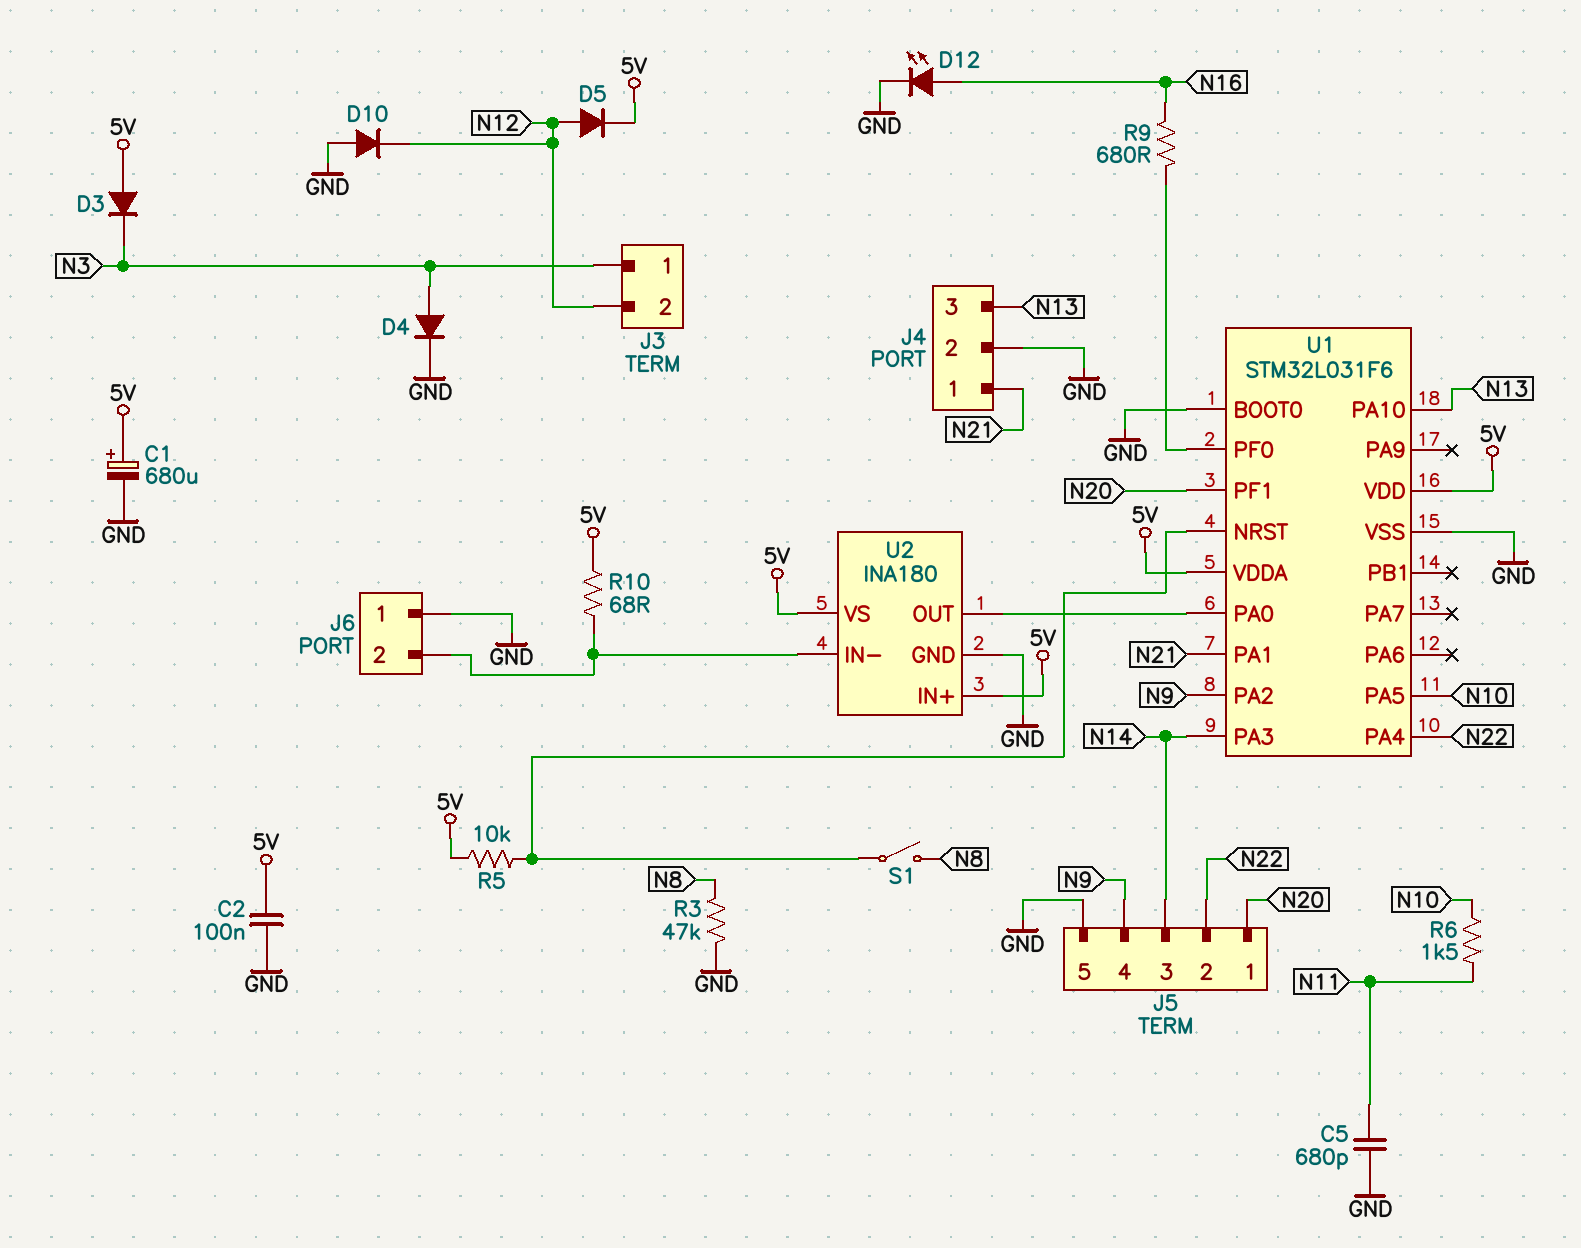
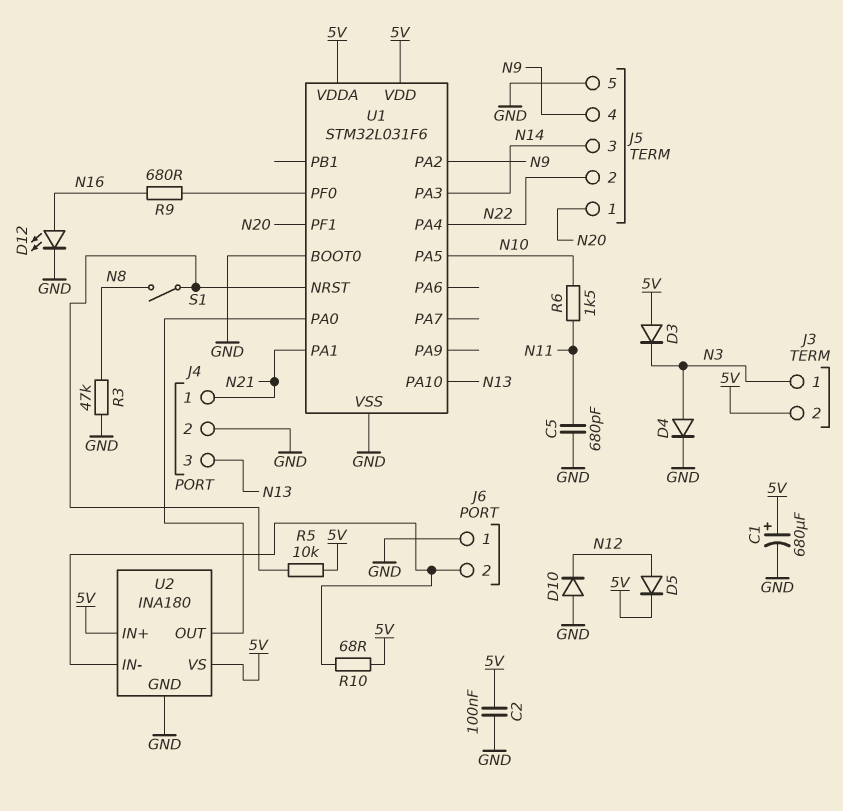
J3 pin 2: N12 -> 5V

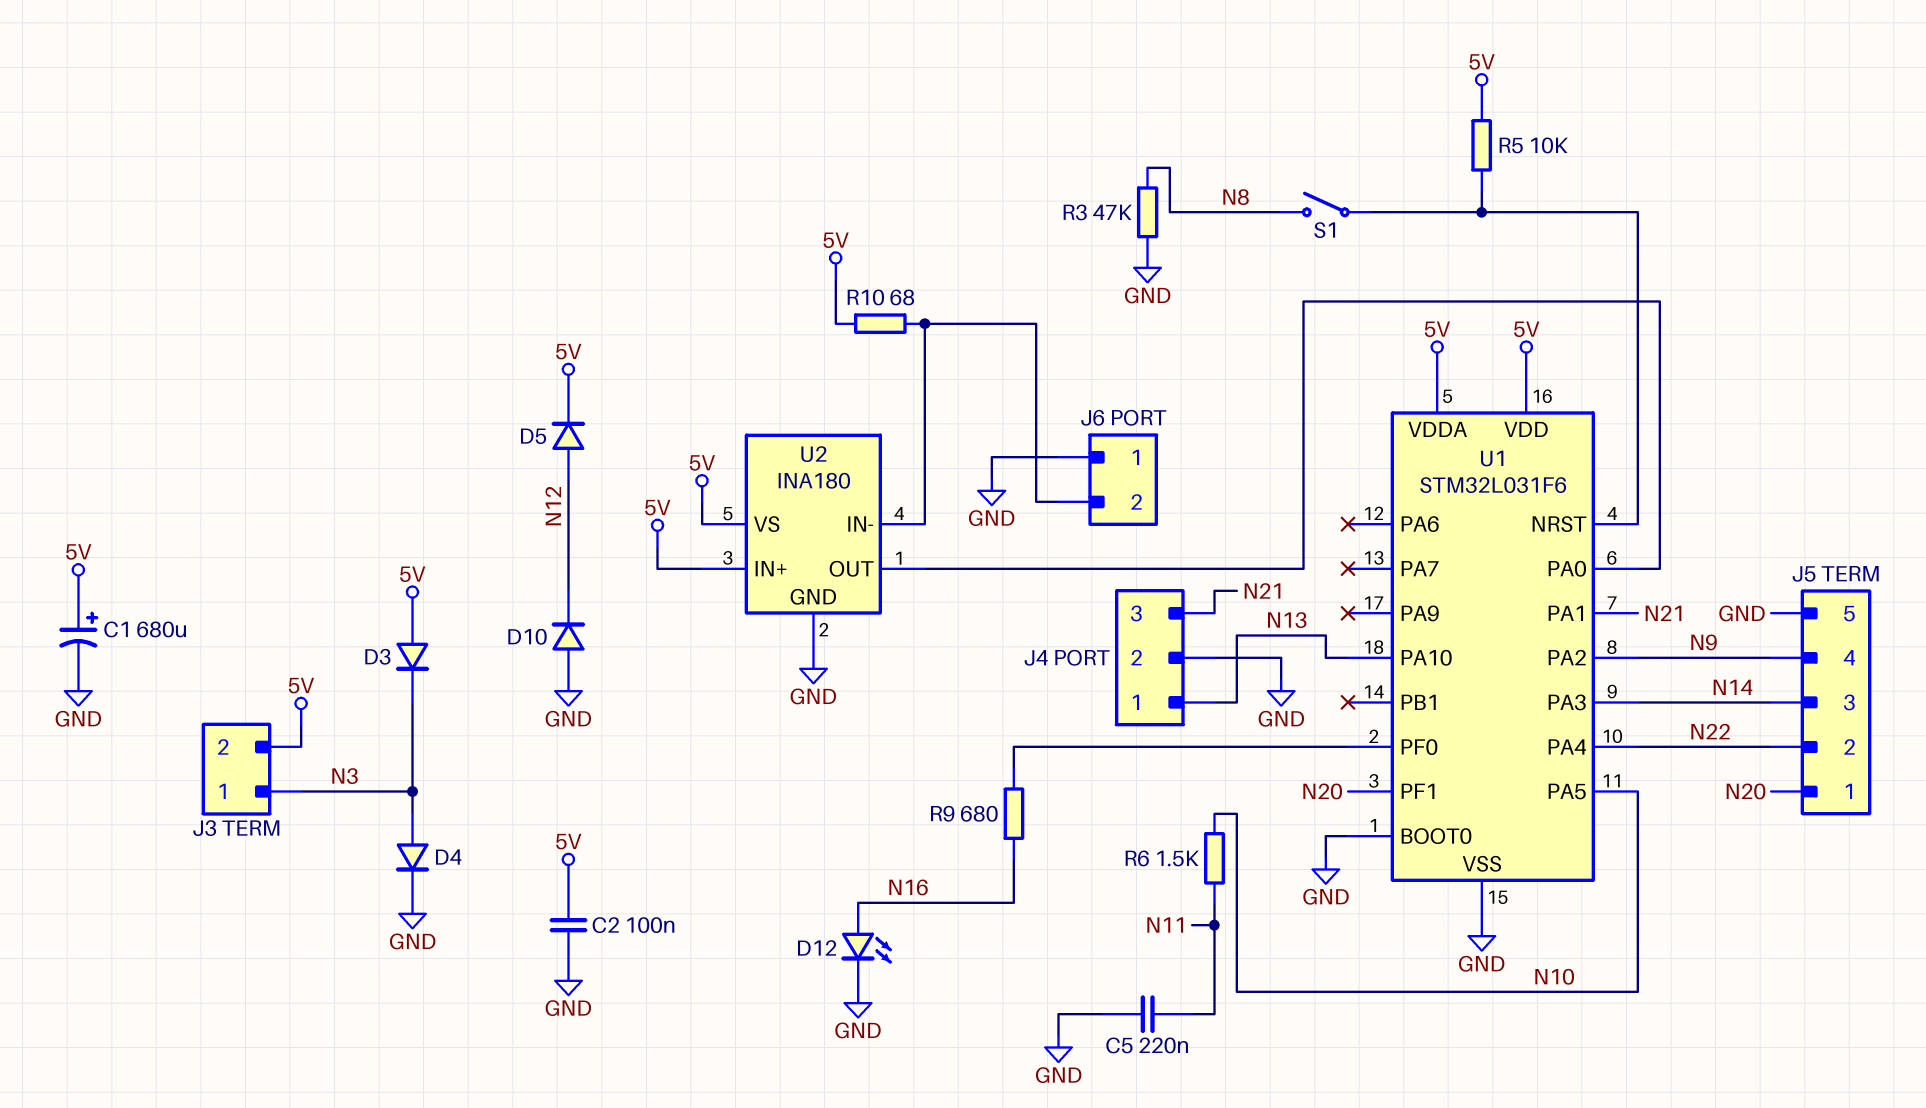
C5: 680pF (GND, N11) -> 220nF (GND, N11)
J4 pin 1: N21 -> N13
J4 pin 3: N13 -> N21

